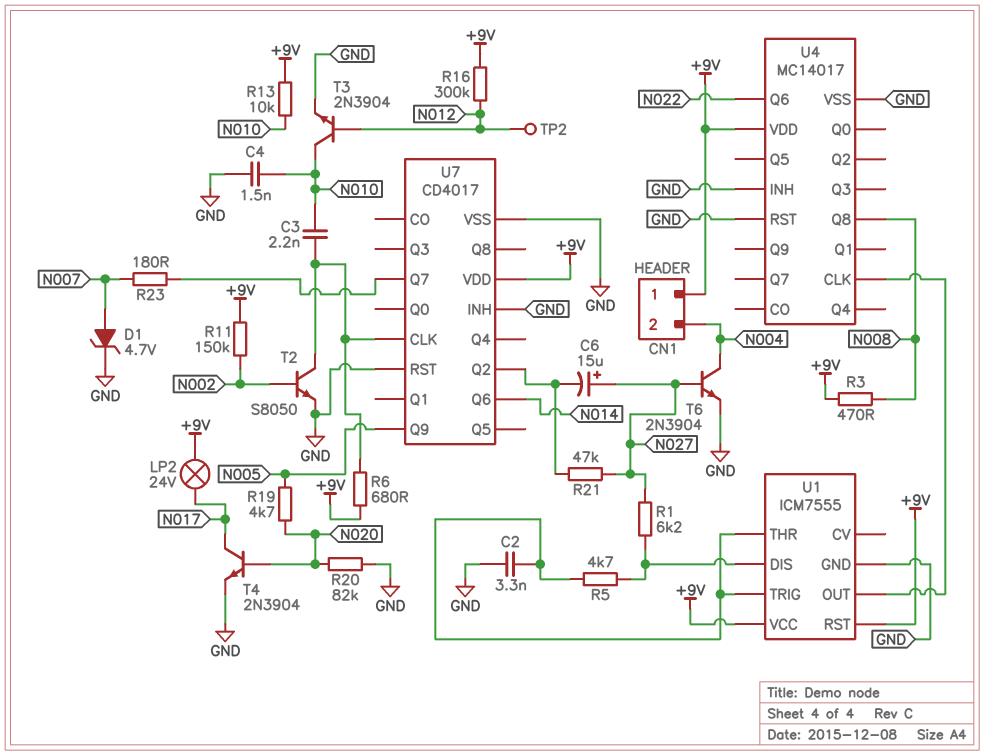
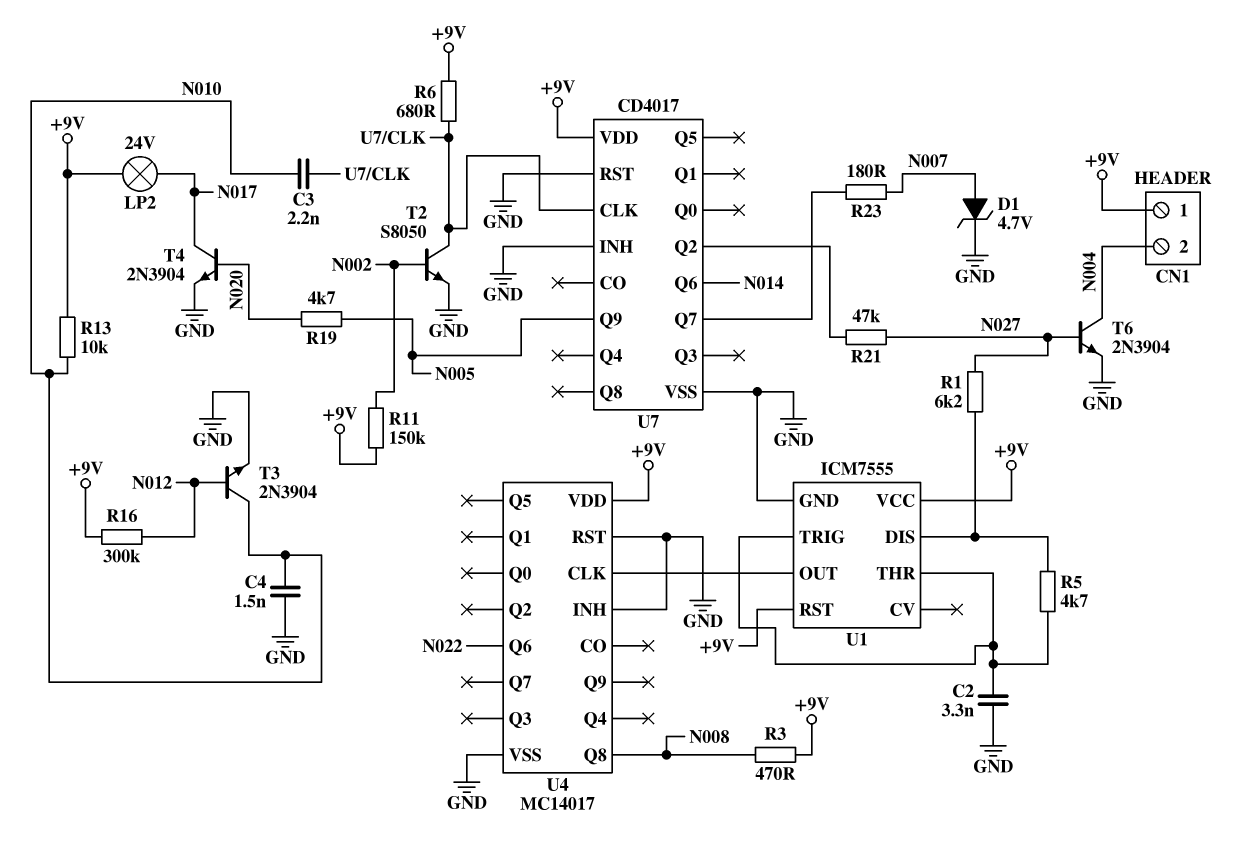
C6: 15uF (plus N027, minus U7/Q2) -> none
R20: 82k (GND, N020) -> none
TP2: test point (N012) -> none

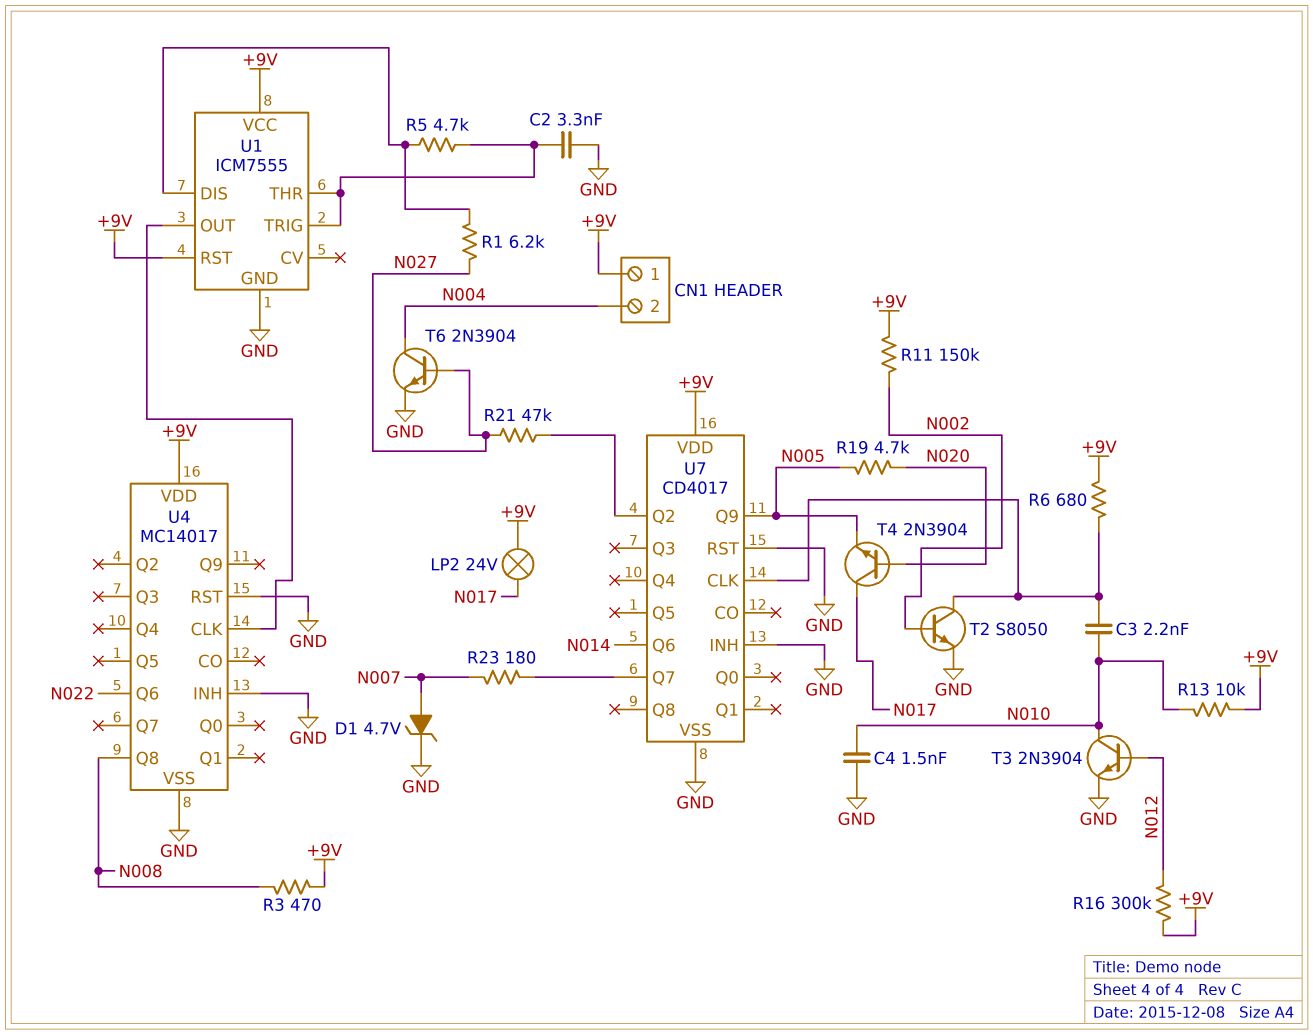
T4: NPN 2N3904 (B N020, C N017, E GND) -> NPN 2N3904 (B N020, C N017, E N005)

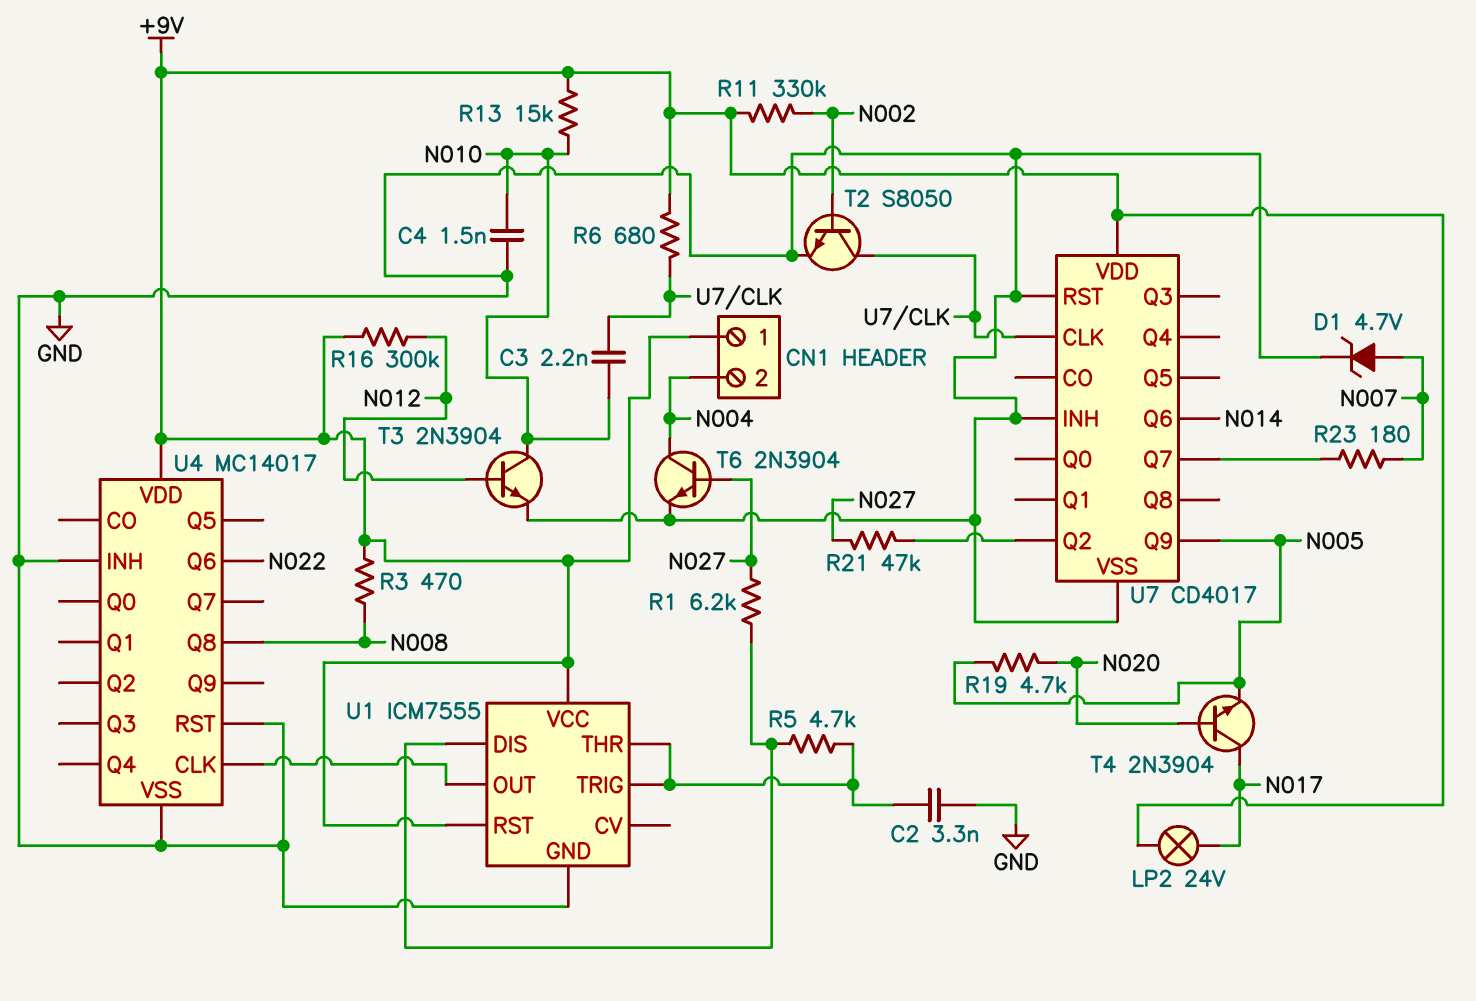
R11: 150k (+9V, N002) -> 330k (+9V, N002)
R13: 10k (+9V, N010) -> 15k (+9V, N010)

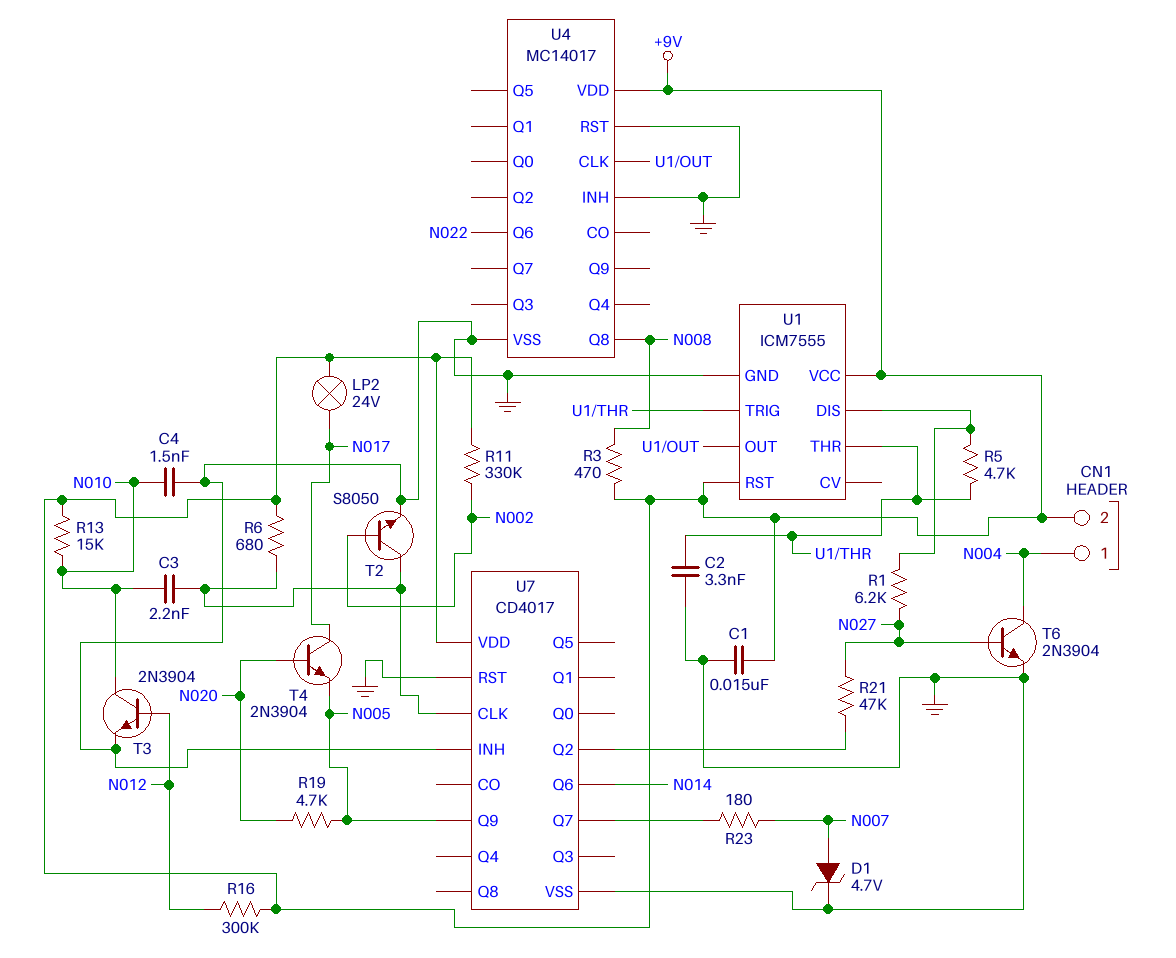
C1: none -> 15nF (+9V, GND)
CN1 pin 1: +9V -> N004
CN1 pin 2: N004 -> +9V

